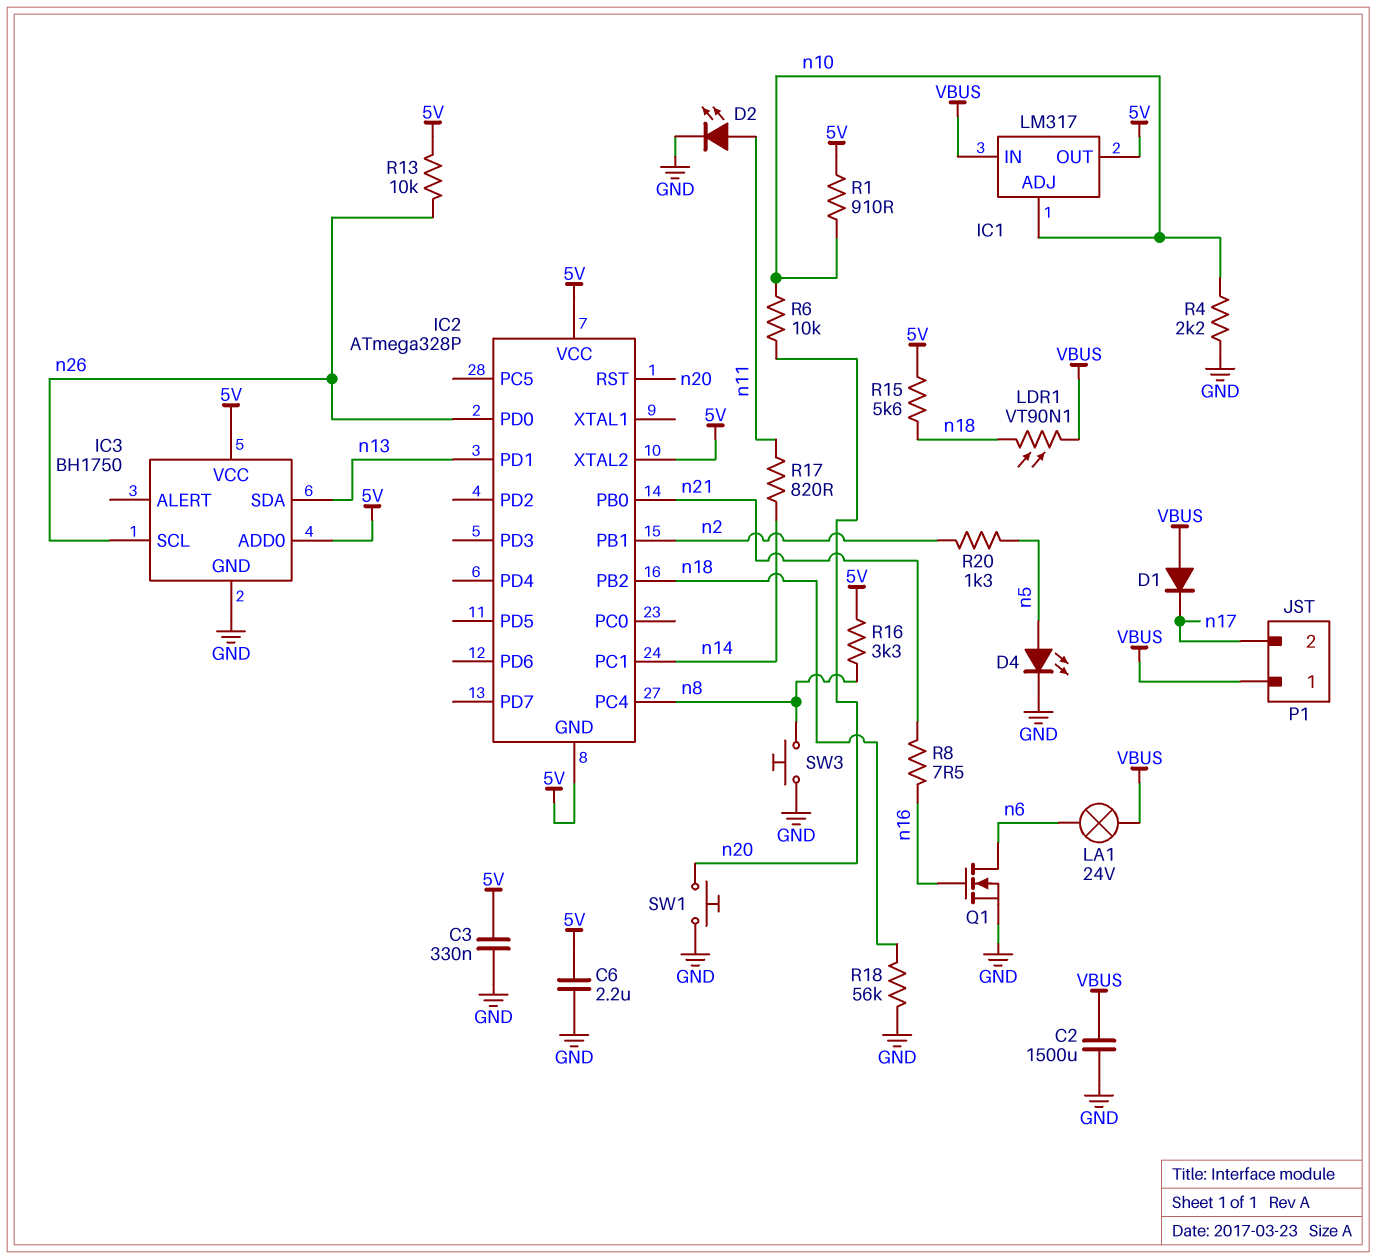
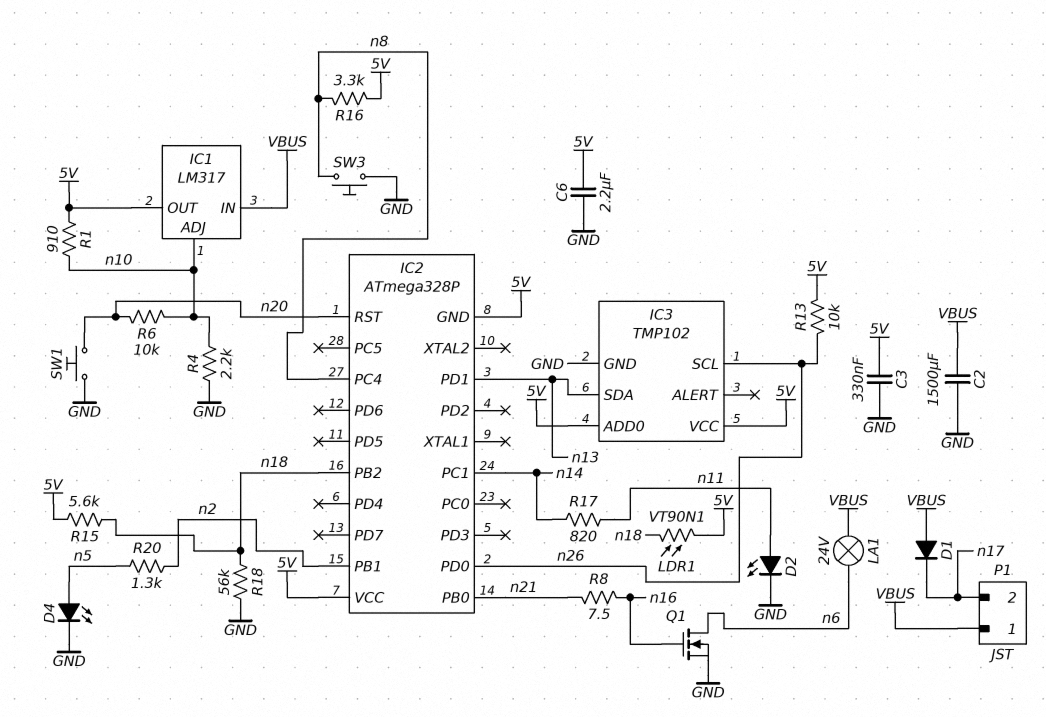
IC2 pin XTAL2: 5V -> none
IC3: BH1750 -> TMP102
LDR1: VT90N1 (VBUS, n18) -> VT90N1 (5V, n18)

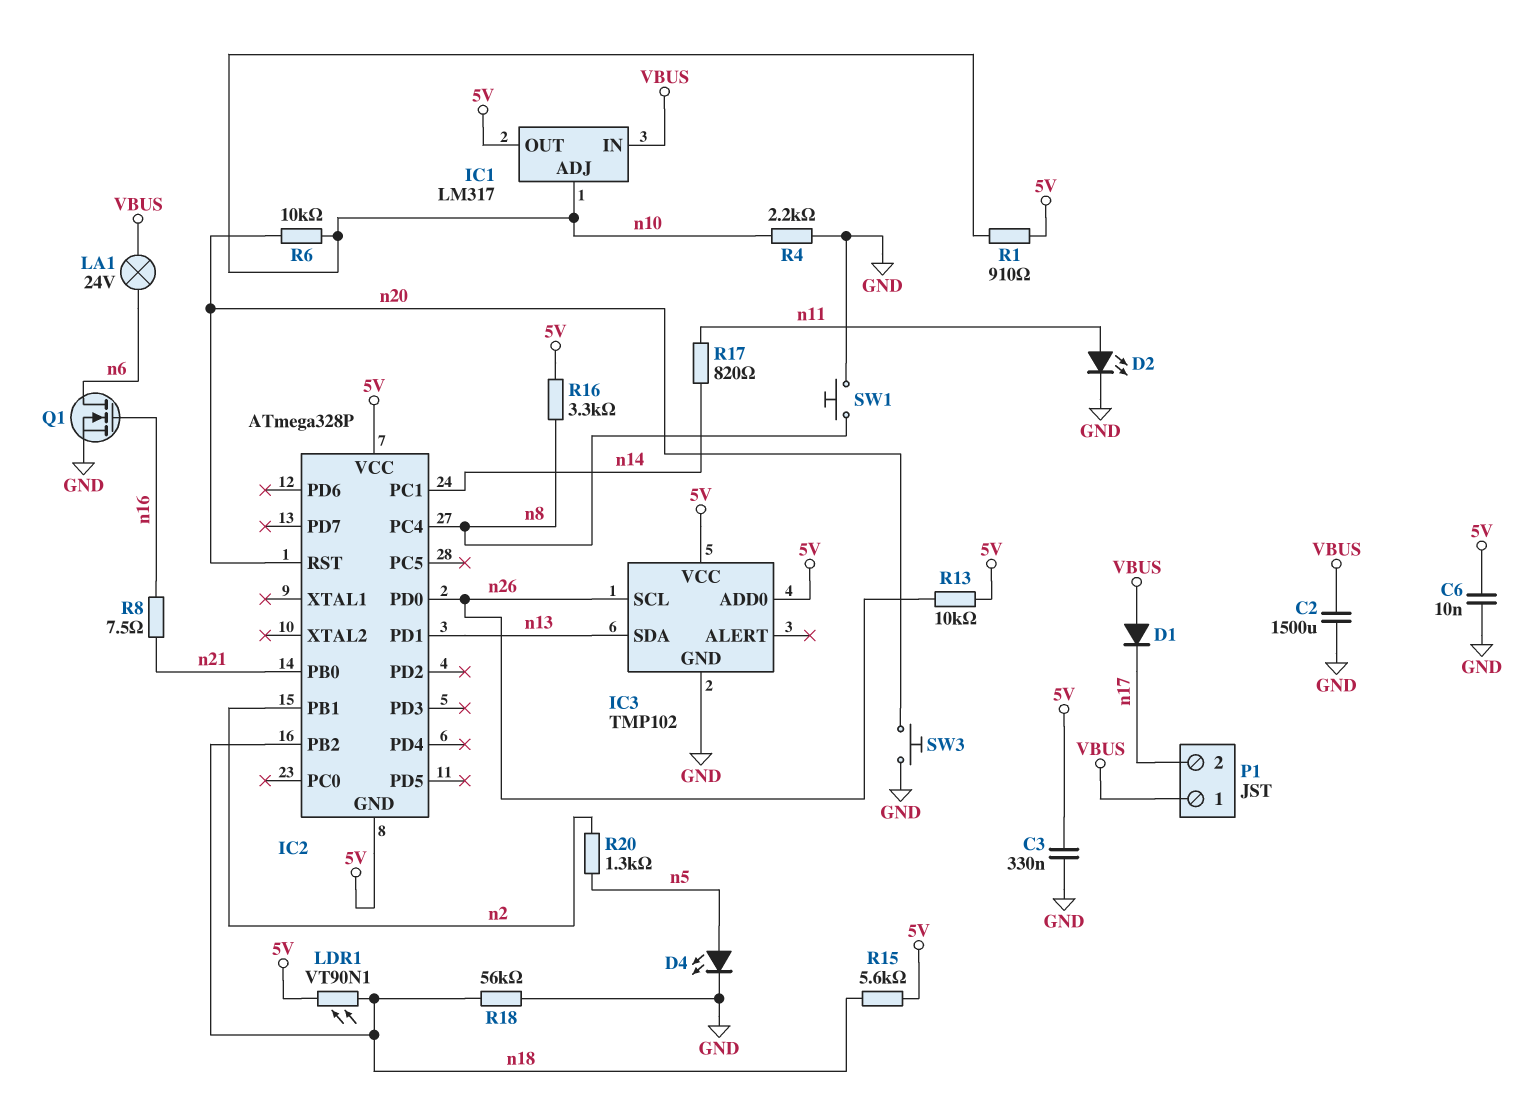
C6: 2.2uF (5V, GND) -> 10nF (5V, GND)
SW1: button (GND, n20) -> button (GND, n8)
SW3: button (GND, n8) -> button (GND, n20)

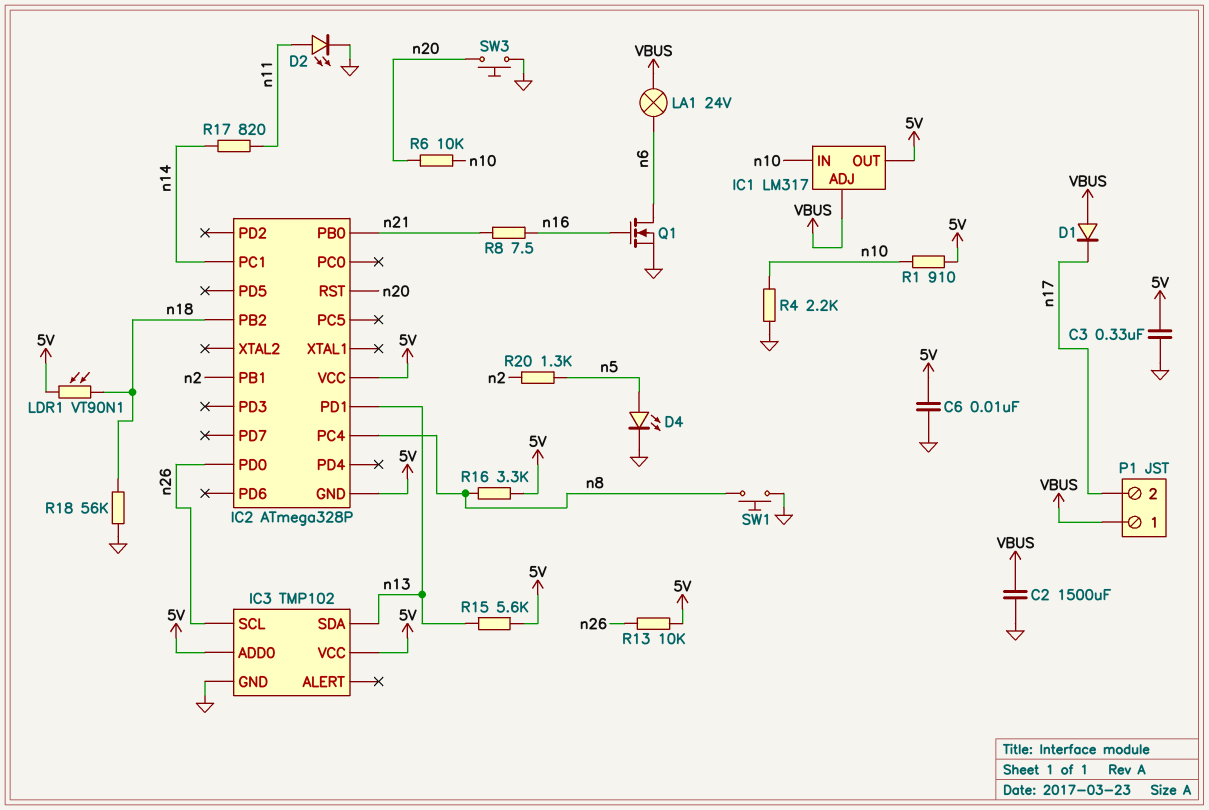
IC1 pin ADJ: n10 -> VBUS
IC1 pin IN: VBUS -> n10
R15: 5.6k (5V, n18) -> 5.6k (5V, n13)

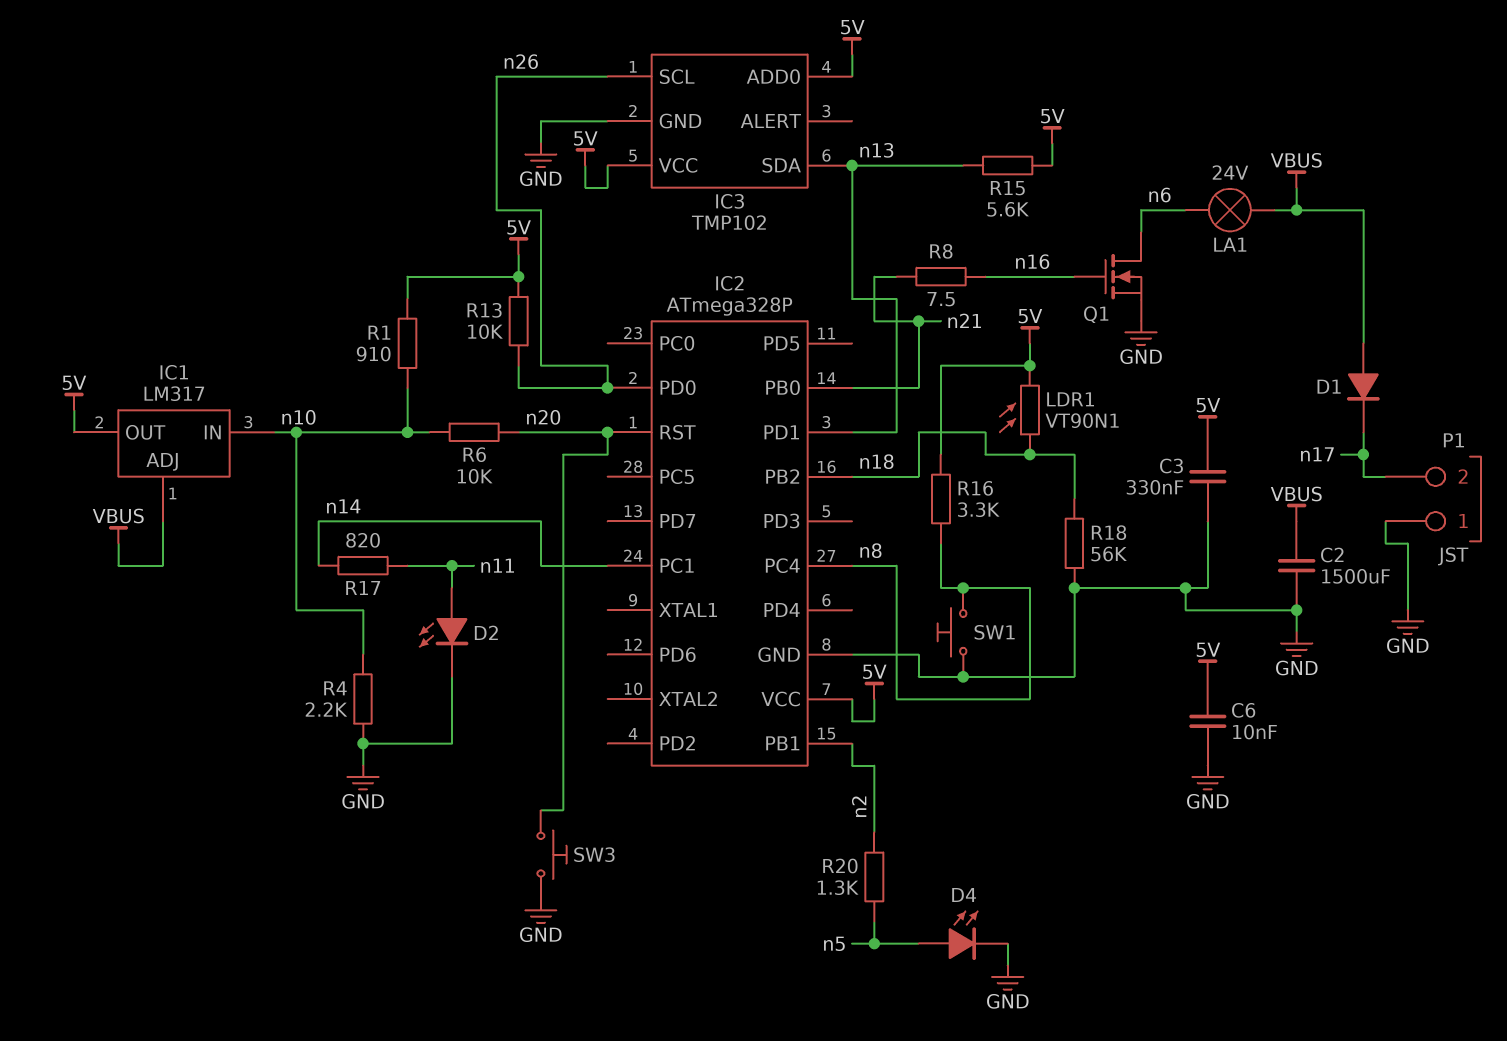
IC2 pin GND: 5V -> GND
P1 pin 1: VBUS -> GND

